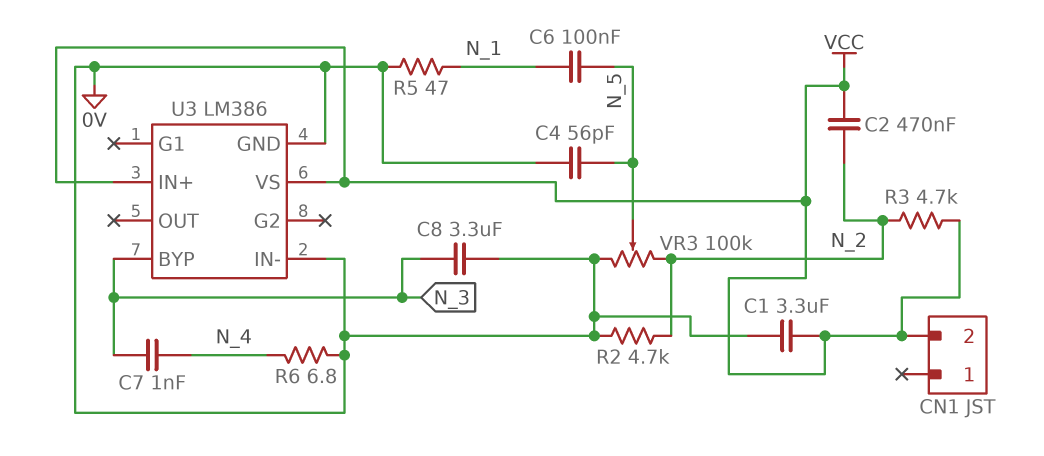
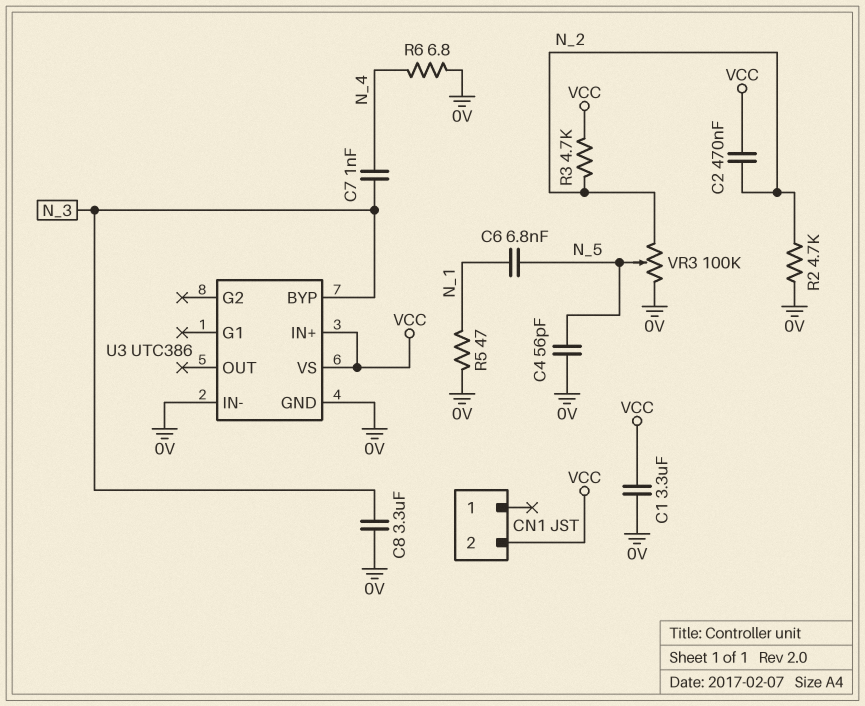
C6: 100nF (N_1, N_5) -> 6.8nF (N_1, N_5)
U3: LM386 -> UTC386

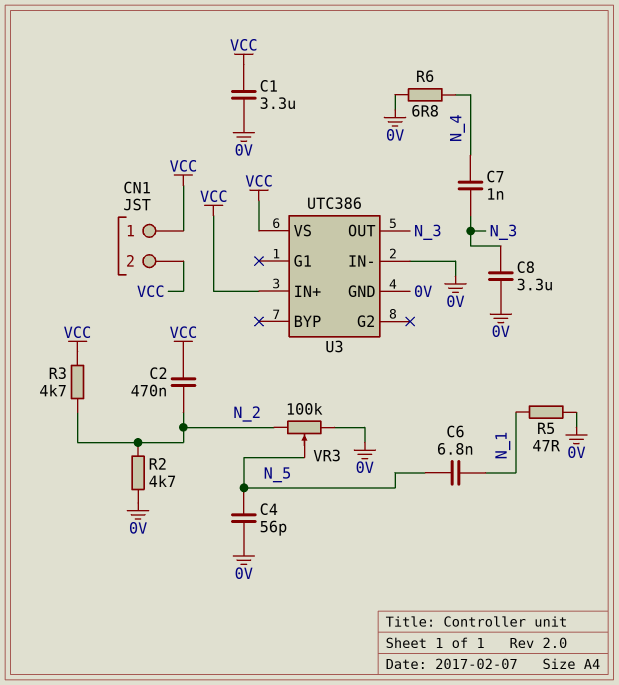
CN1 pin 1: none -> VCC
U3 pin BYP: N_3 -> none
U3 pin OUT: none -> N_3

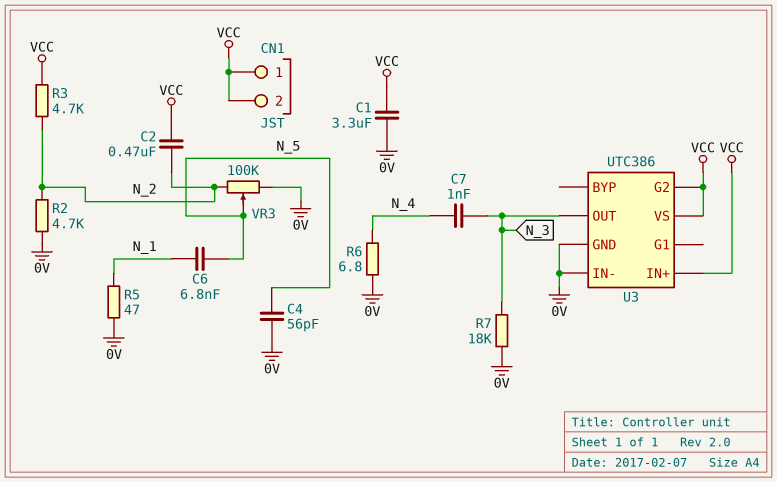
C8: 3.3uF (0V, N_3) -> none
R7: none -> 18k (0V, N_3)
U3 pin G2: none -> VCC

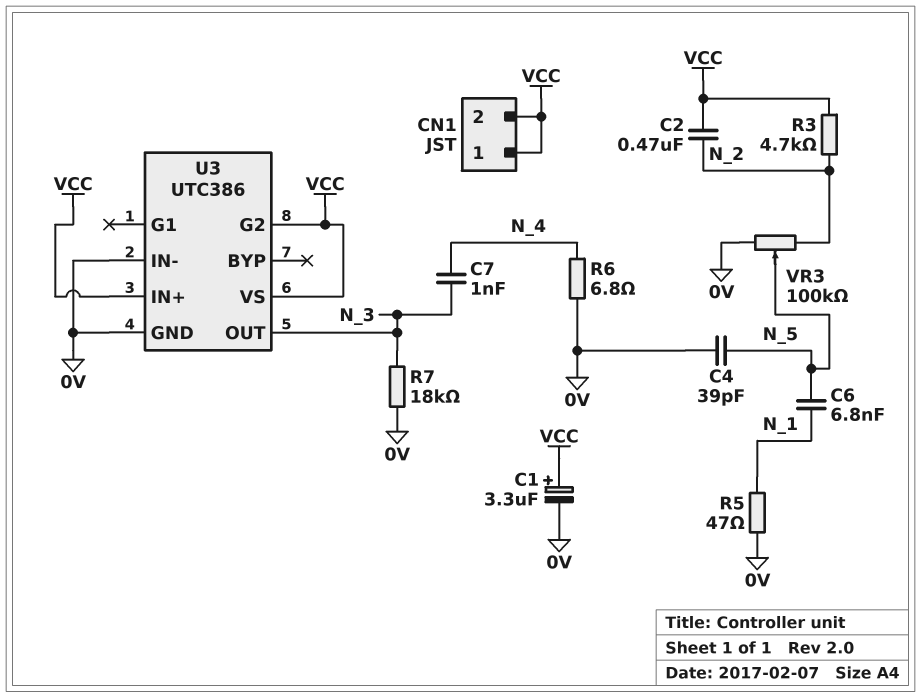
C1: 3.3uF (0V, VCC) -> 3.3uF (plus VCC, minus 0V)
C4: 56pF (0V, N_5) -> 39pF (0V, N_5)
R2: 4.7k (0V, N_2) -> none

